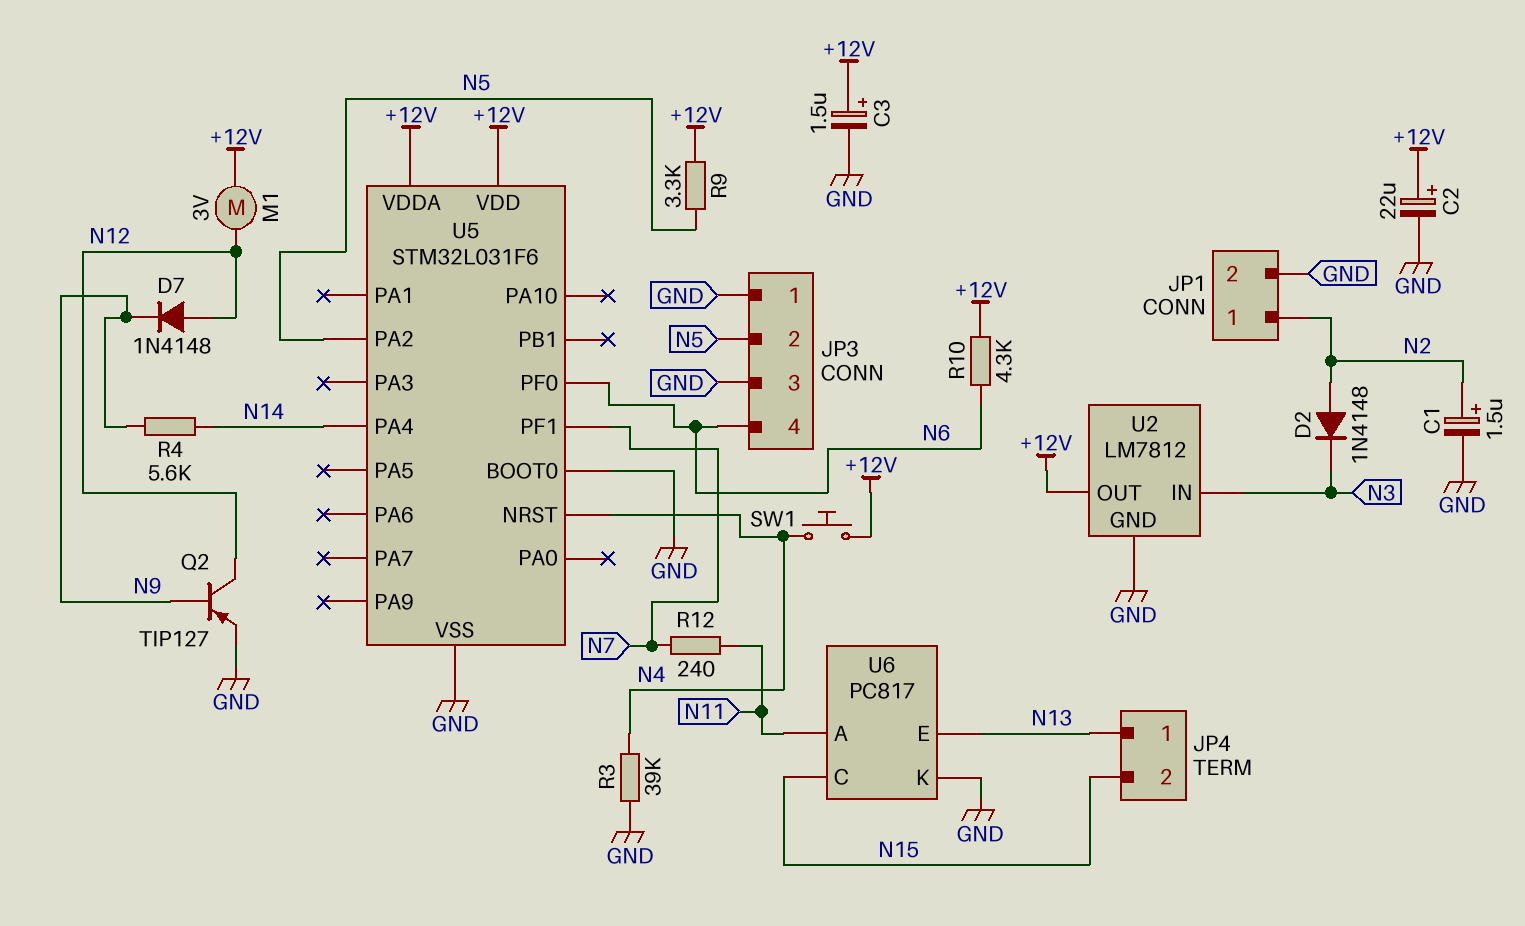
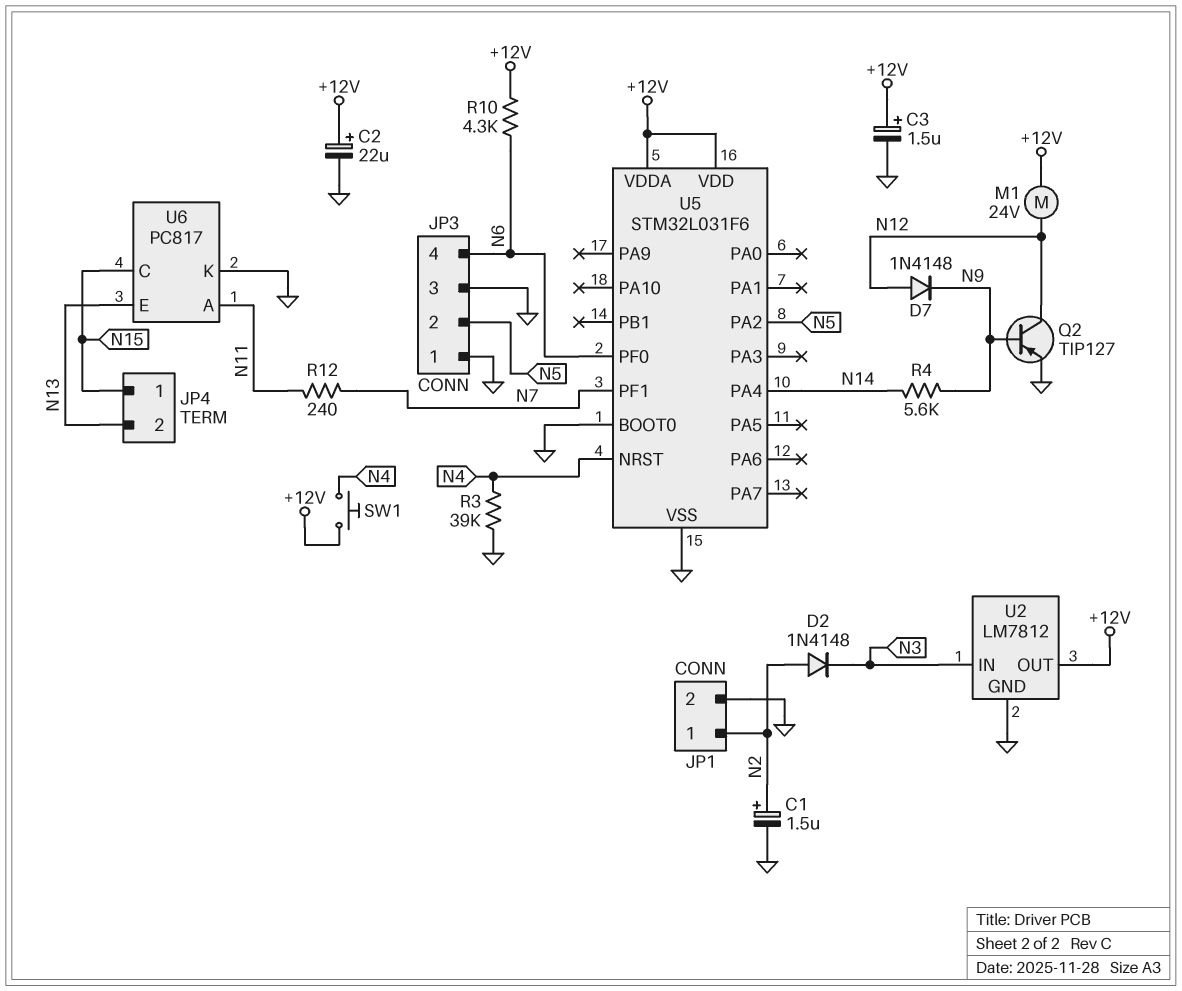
JP4 pin 1: N13 -> N15
JP4 pin 2: N15 -> N13
M1: motor 3V (+12V, N12) -> motor 24V (+12V, N12)
R9: 3.3k (+12V, N5) -> none

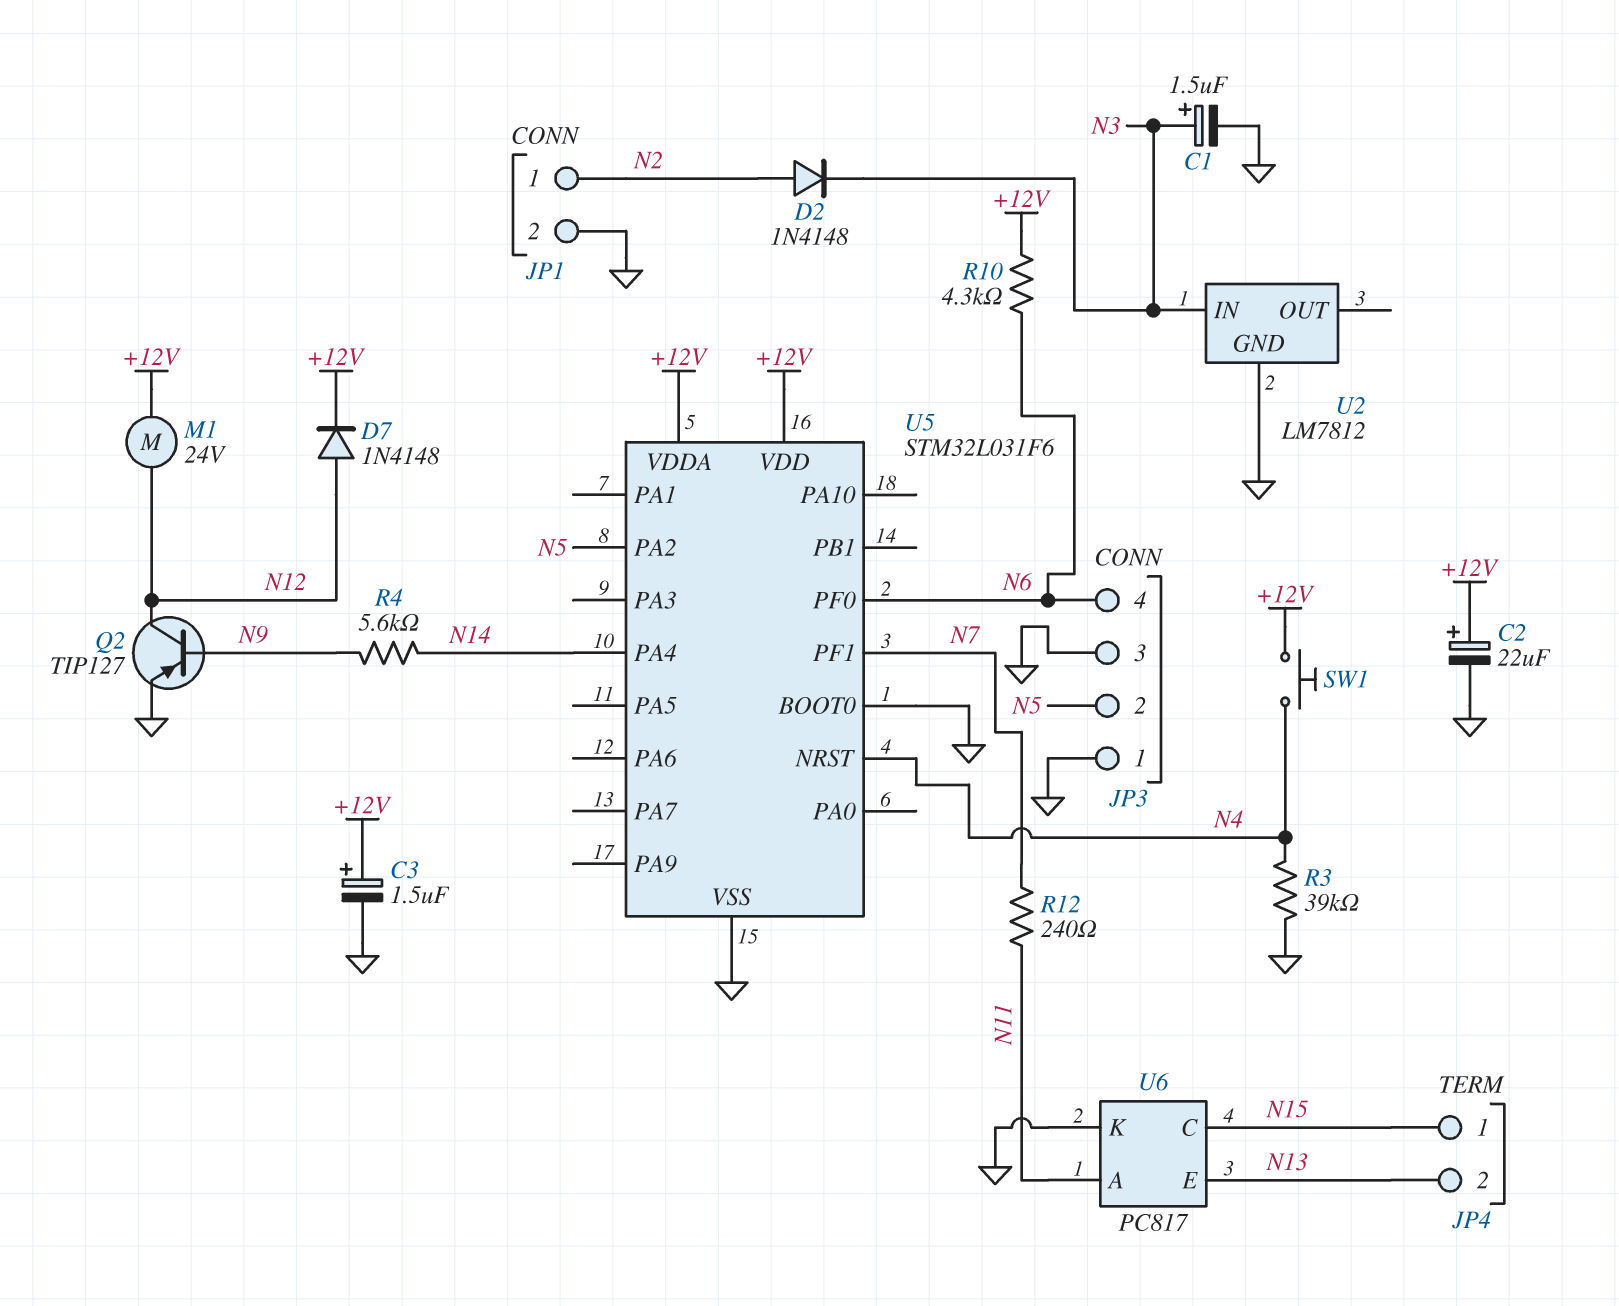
C1: 1.5uF (plus N2, minus GND) -> 1.5uF (plus N3, minus GND)
D7: diode 1N4148 (A N12, K N9) -> diode 1N4148 (A N12, K +12V)
U2 pin OUT: +12V -> none

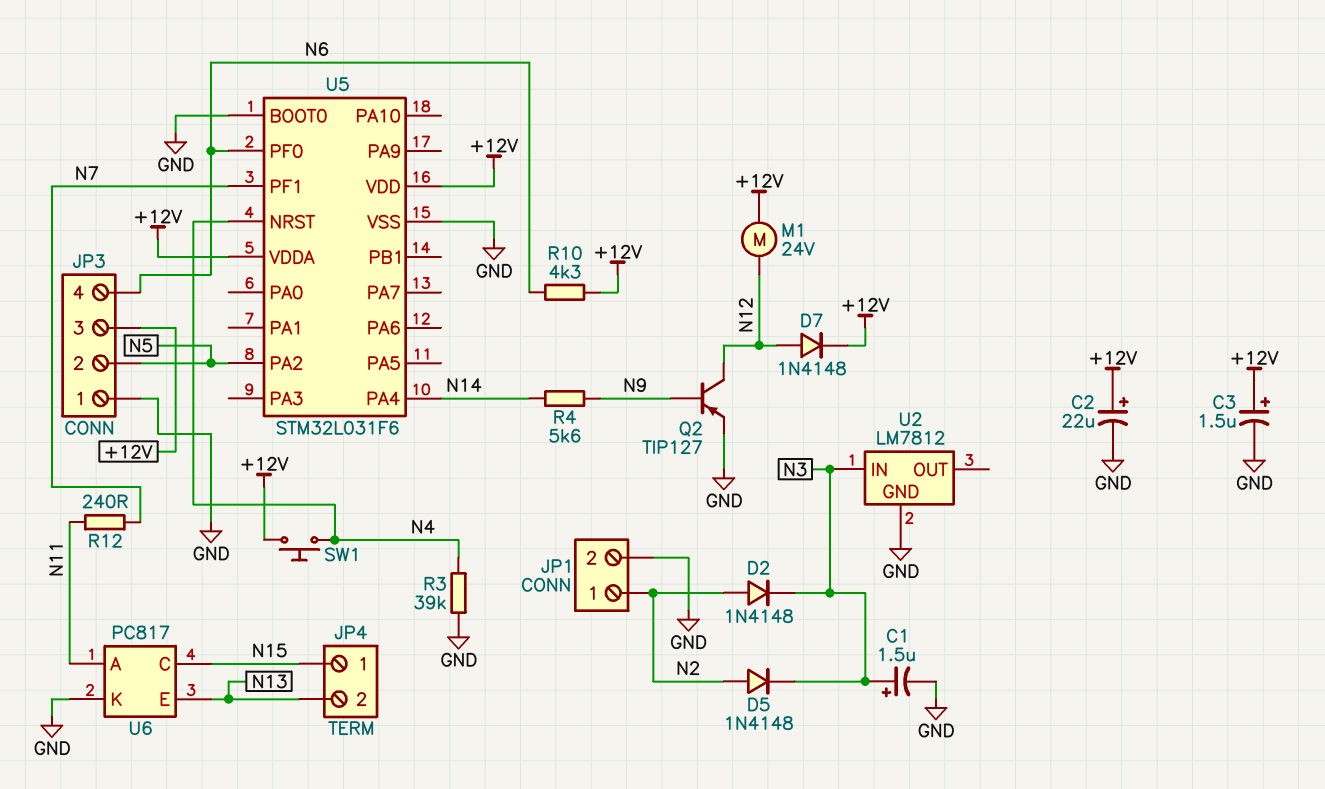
D5: none -> diode 1N4148 (A N2, K N3)
JP3 pin 3: GND -> +12V

